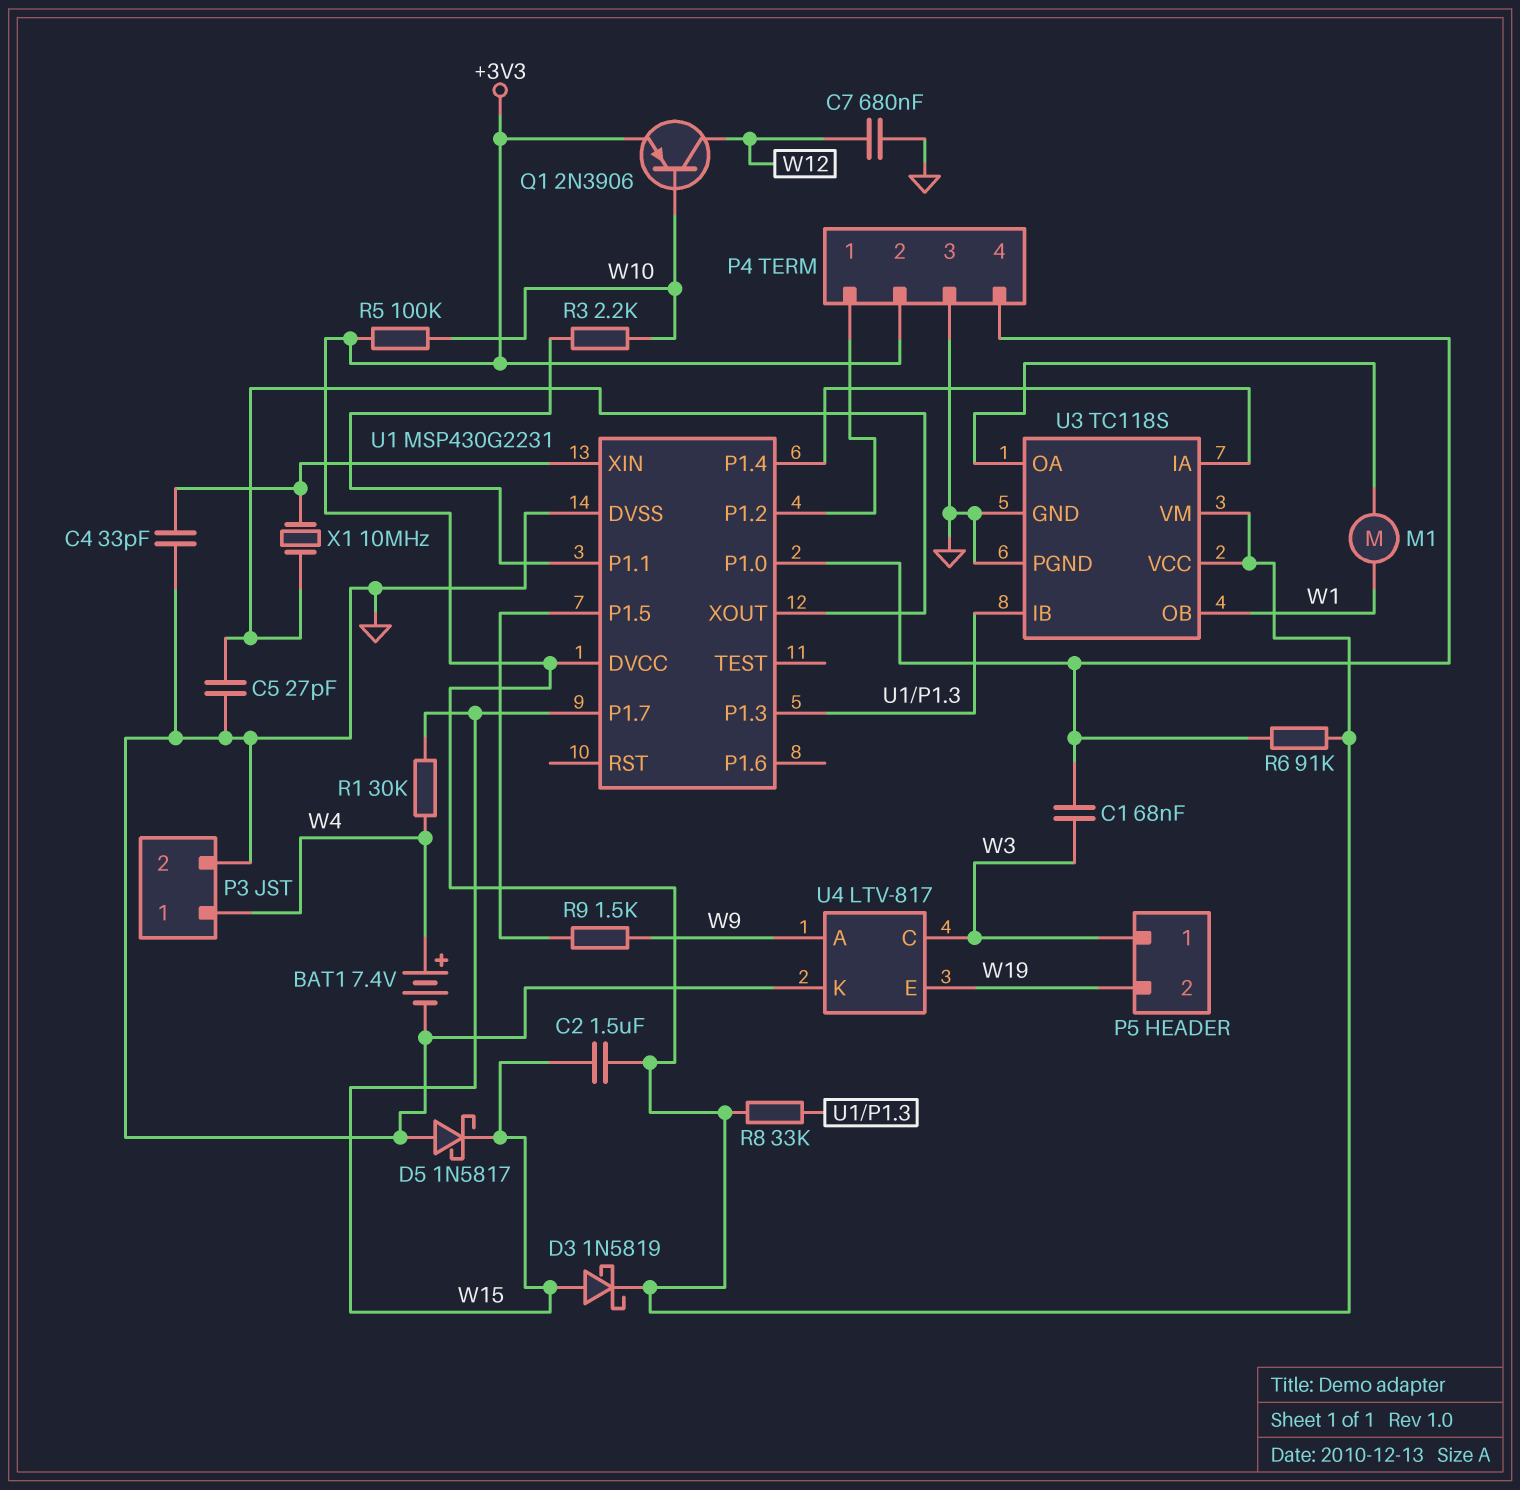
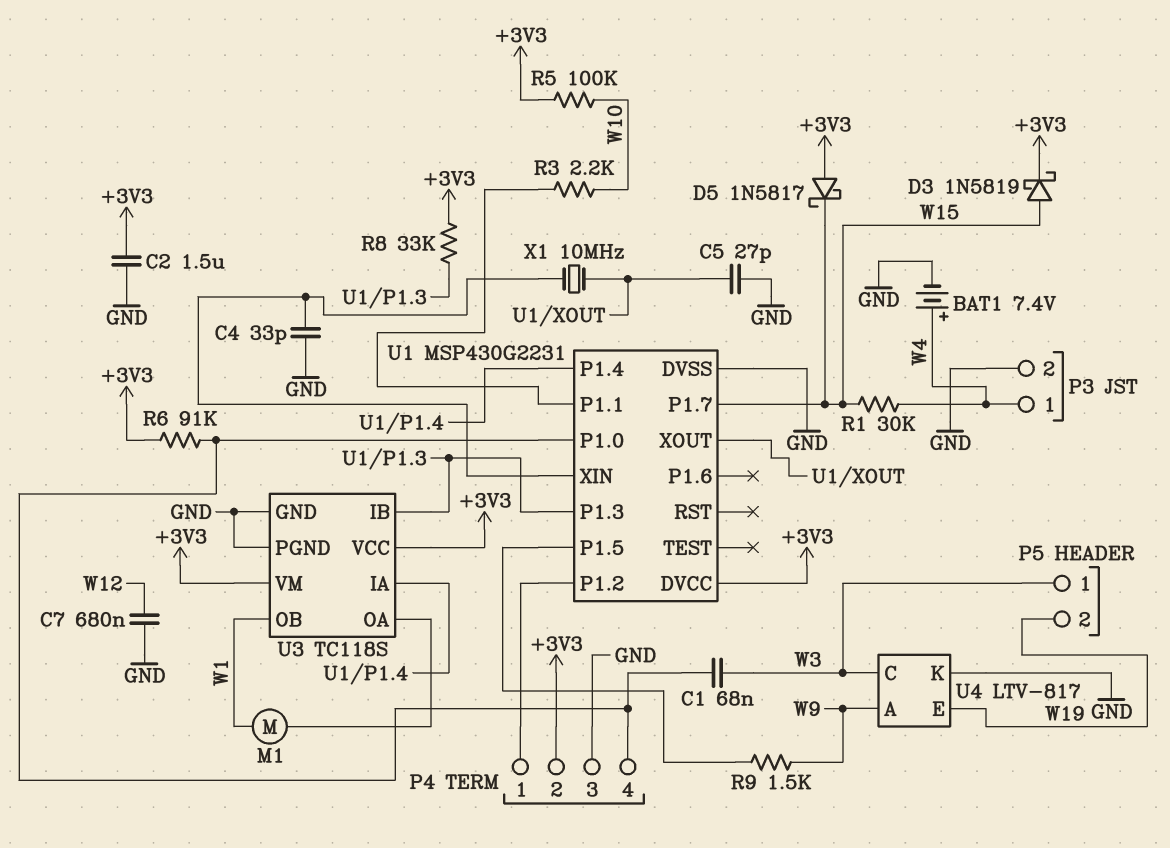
C2: 1.5uF (+3V3, W15) -> 1.5uF (+3V3, GND)
D5: schottky 1N5817 (A GND, K W15) -> schottky 1N5817 (A +3V3, K W15)
Q1: PNP 2N3906 (B W10, C W12, E +3V3) -> none

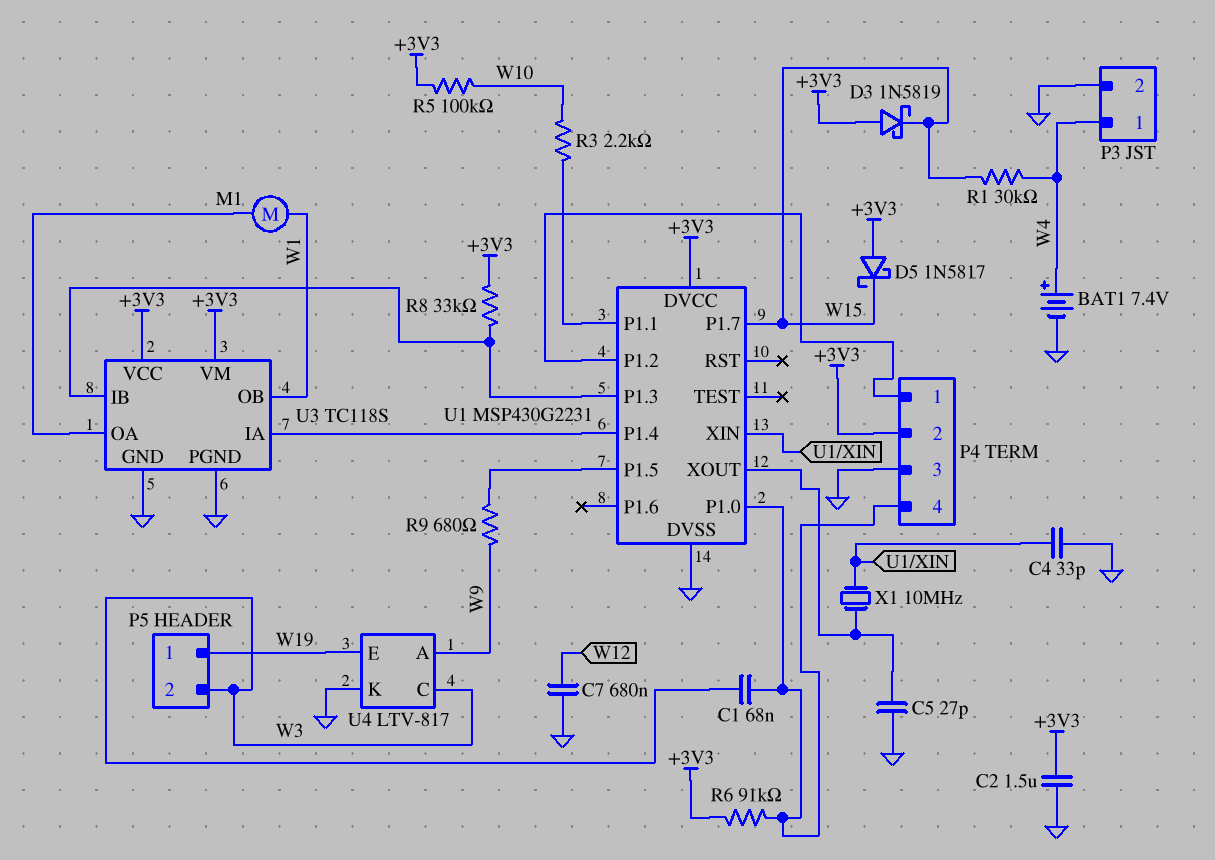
D3: schottky 1N5819 (A W15, K +3V3) -> schottky 1N5819 (A +3V3, K W15)
P5 pin 1: W3 -> W19
P5 pin 2: W19 -> W3
R9: 1.5k (U1/P1.5, W9) -> 680 (U1/P1.5, W9)

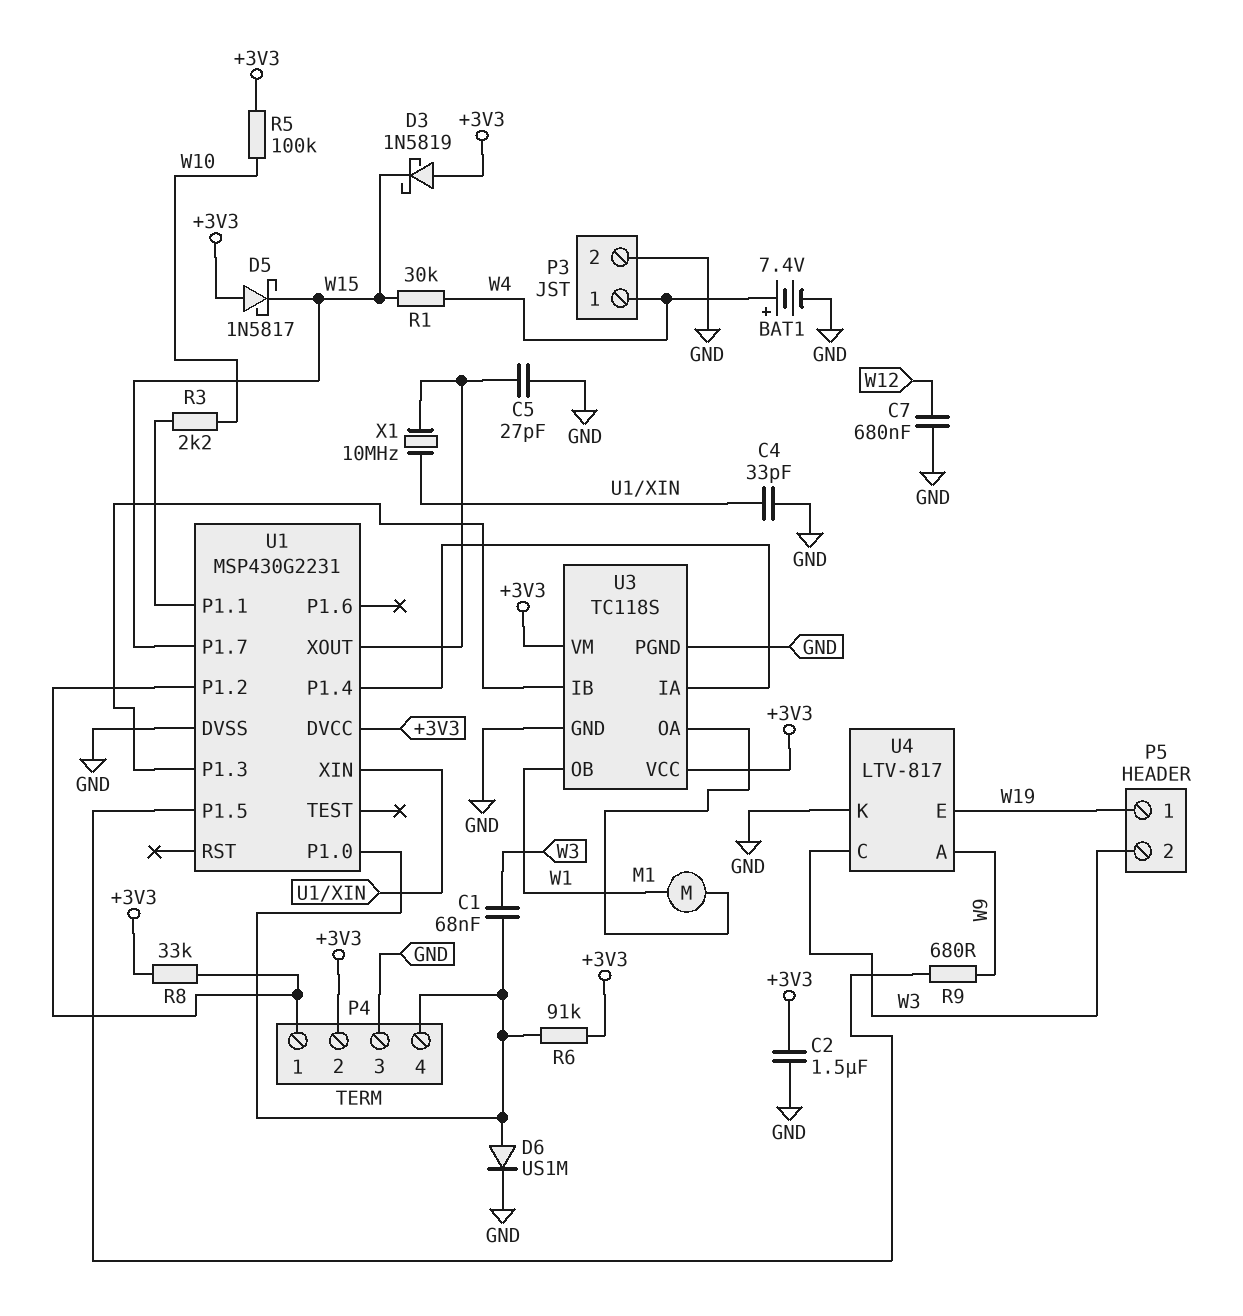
D6: none -> diode US1M (A P4/4, K GND)
R8: 33k (+3V3, U1/P1.3) -> 33k (+3V3, P4/1)

